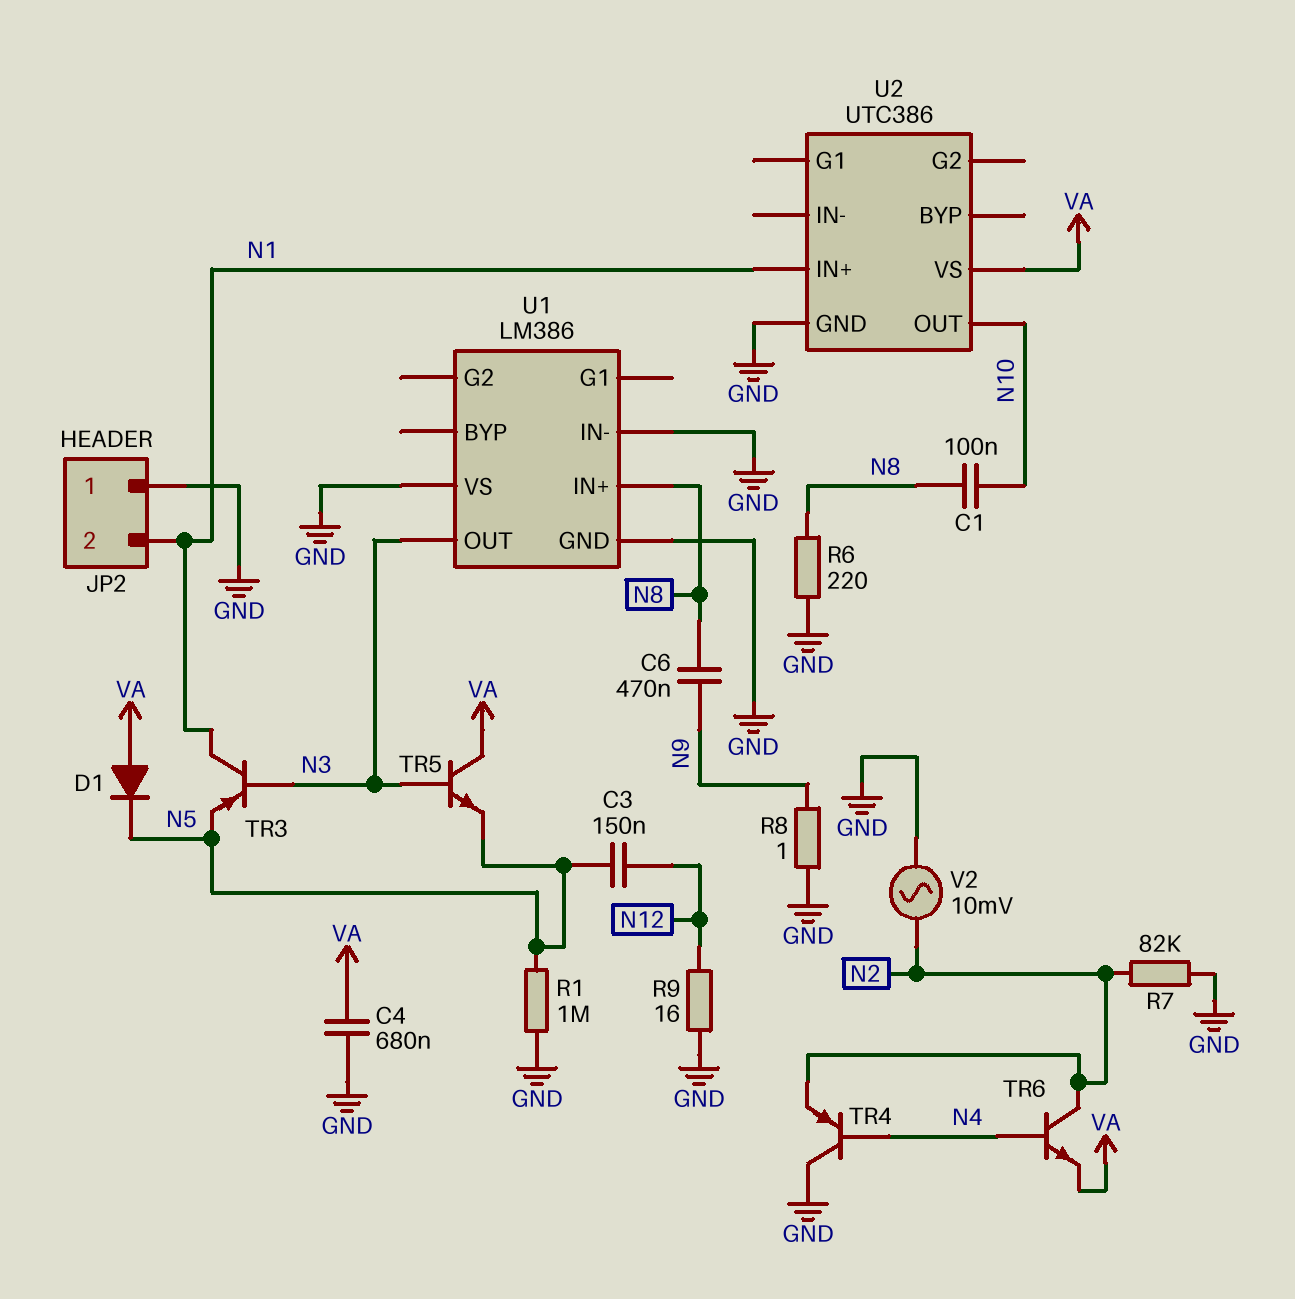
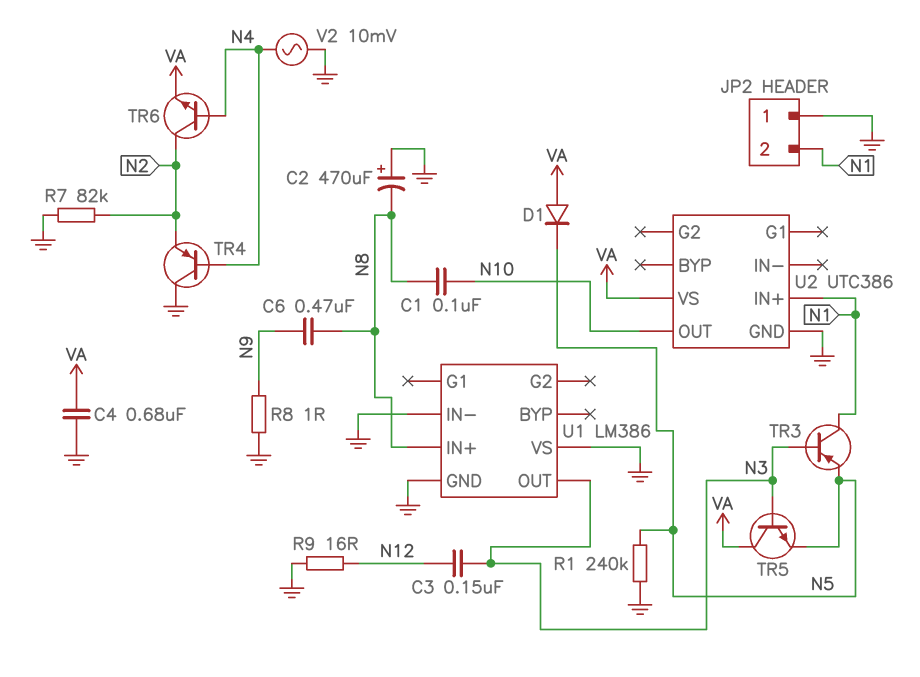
C2: none -> 470uF (plus GND, minus N8)
C3: 150nF (N5, N12) -> 150nF (N3, N12)
R1: 1M (GND, N5) -> 240k (GND, N5)
R6: 220 (GND, N8) -> none
V2: AC 10mV (GND, N2) -> AC 10mV (GND, N4)

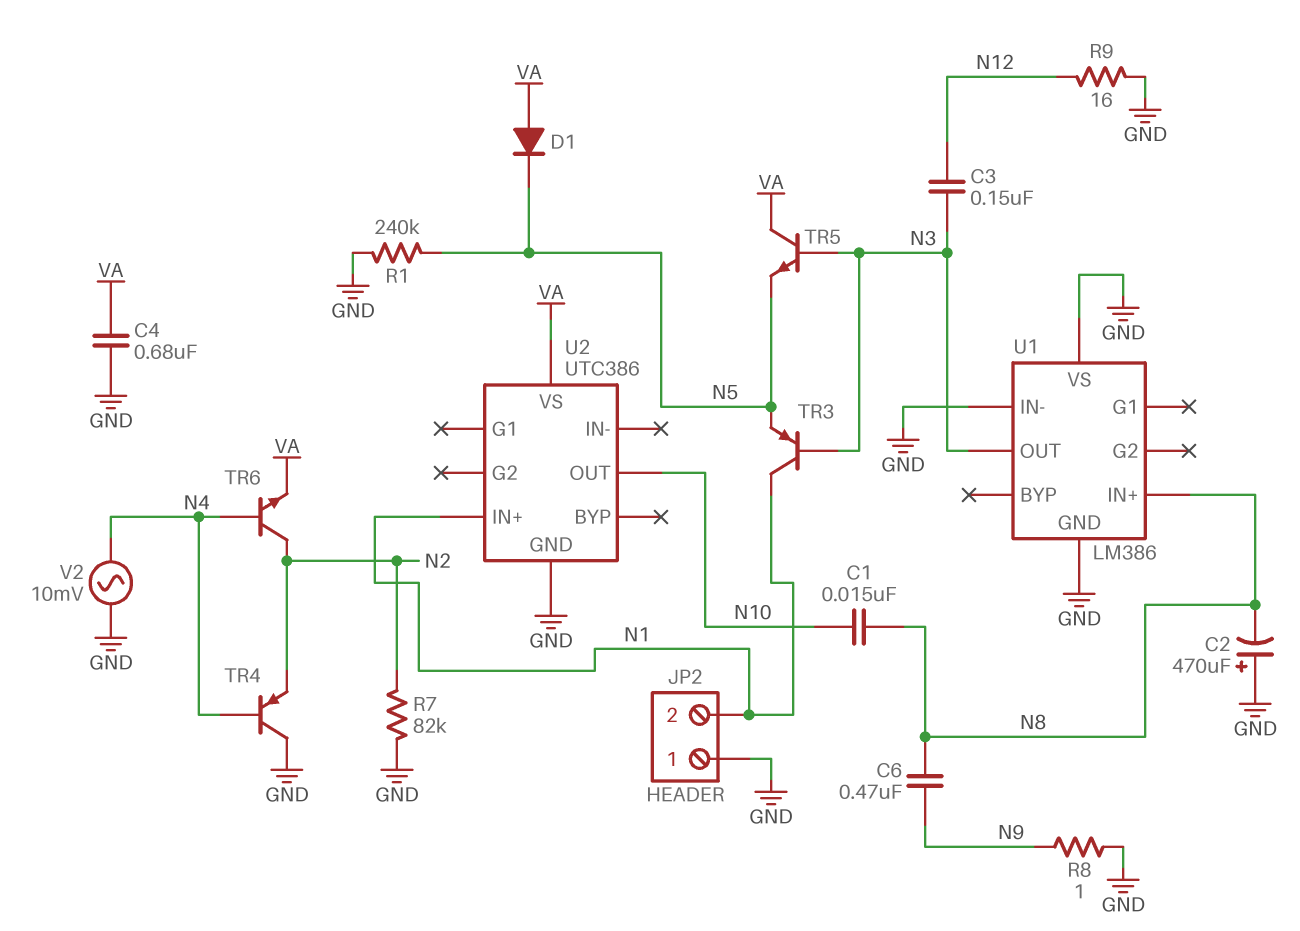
C1: 100nF (N8, N10) -> 15nF (N8, N10)

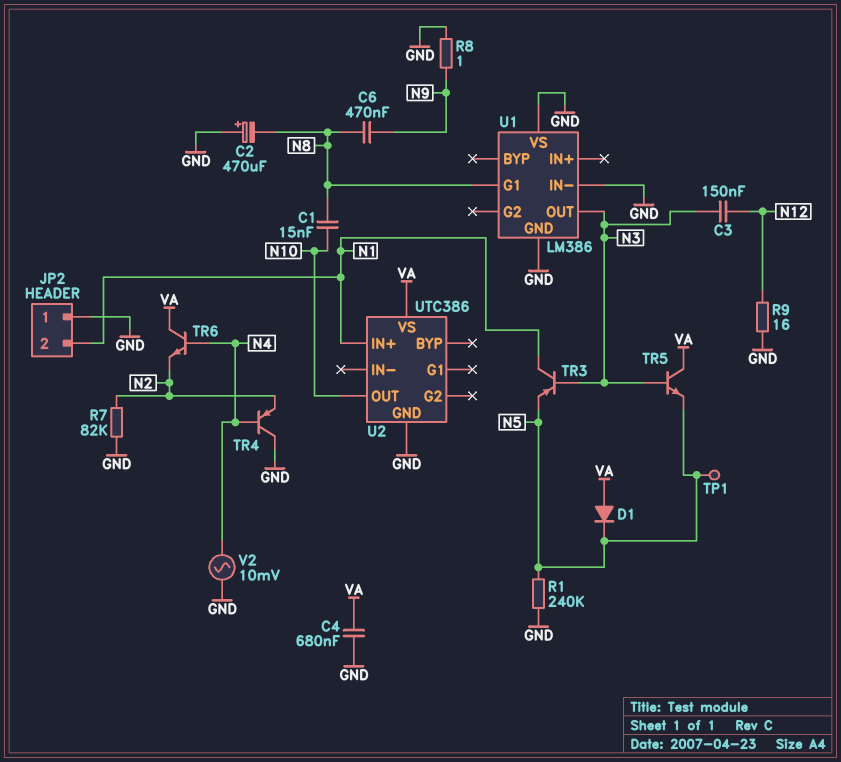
TP1: none -> test point (N5)
TR6: NPN (B N4, C N2, E VA) -> NPN (B N4, C VA, E N2)
U1 pin G1: none -> N8
U1 pin IN+: N8 -> none

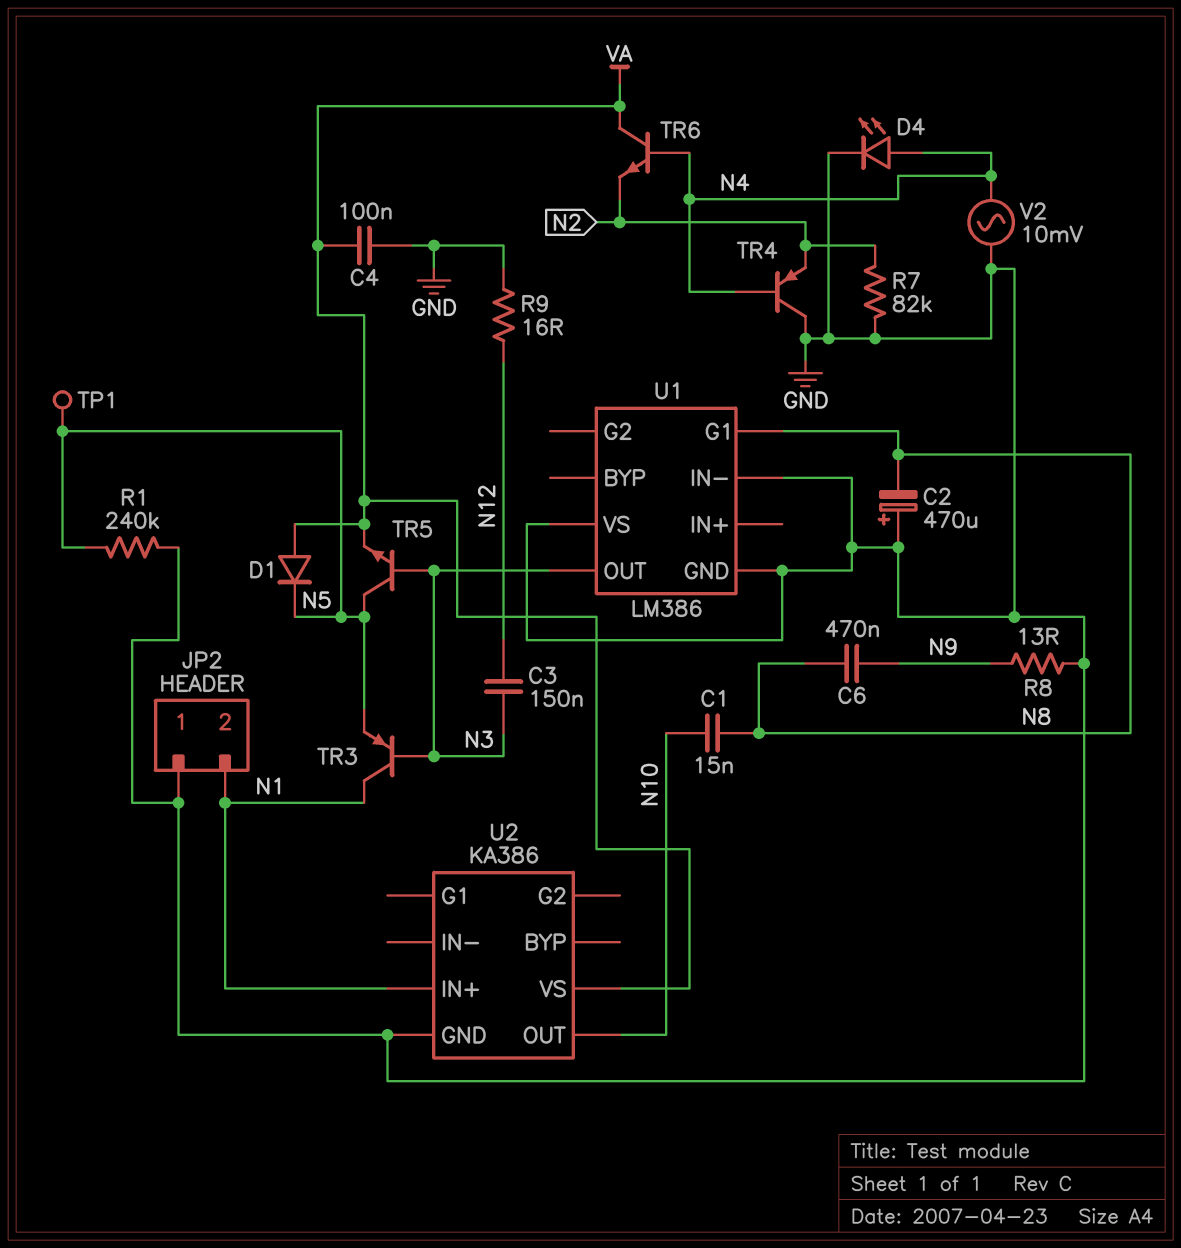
C4: 680nF (GND, VA) -> 100nF (GND, VA)
D4: none -> LED (A N4, K GND)
R8: 1 (GND, N9) -> 13 (GND, N9)
TR5: NPN (B N3, C VA, E N5) -> NPN (B N3, C N5, E VA)
U2: UTC386 -> KA386

